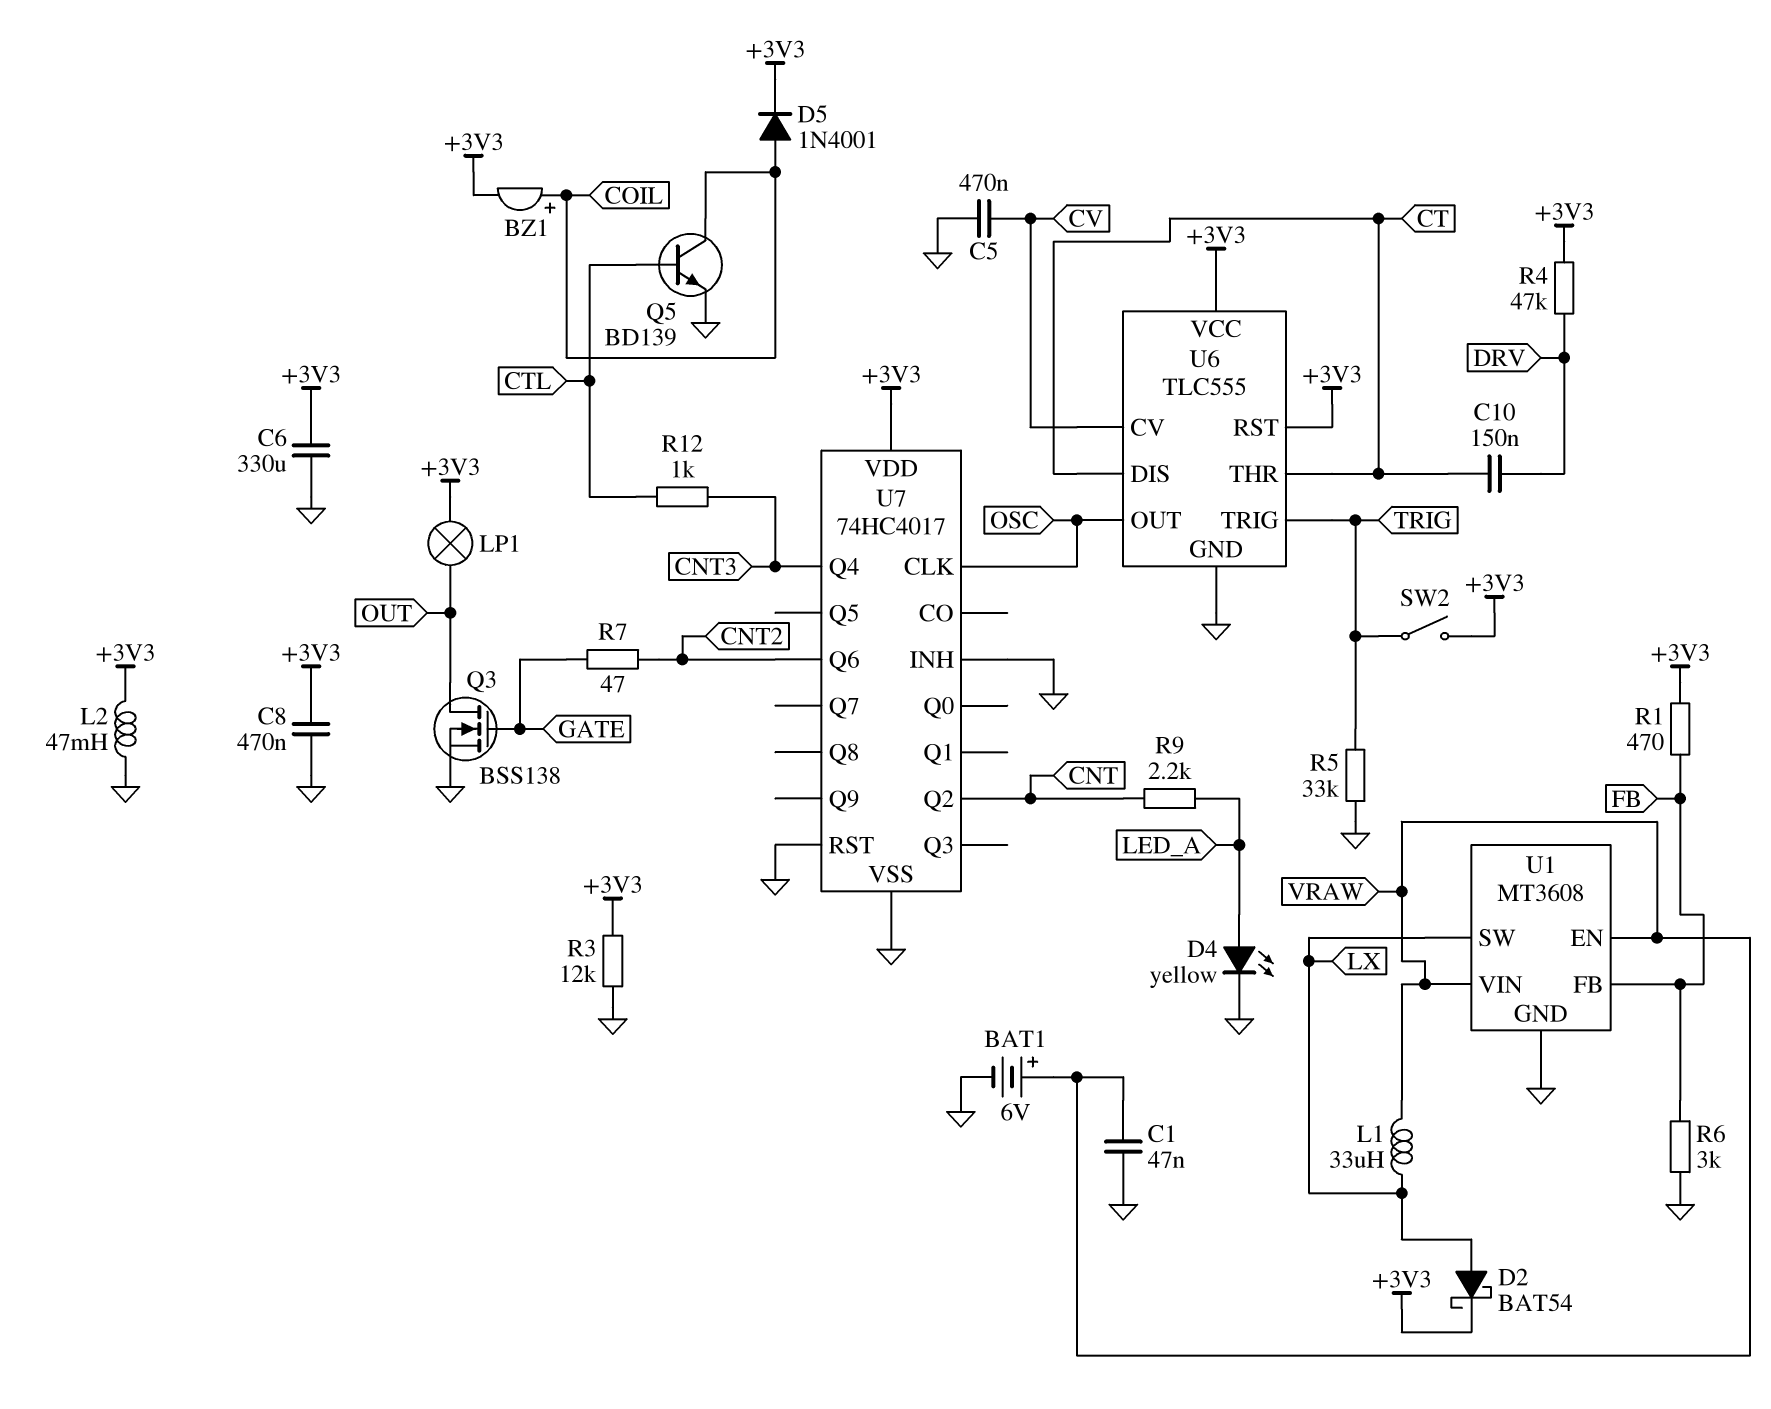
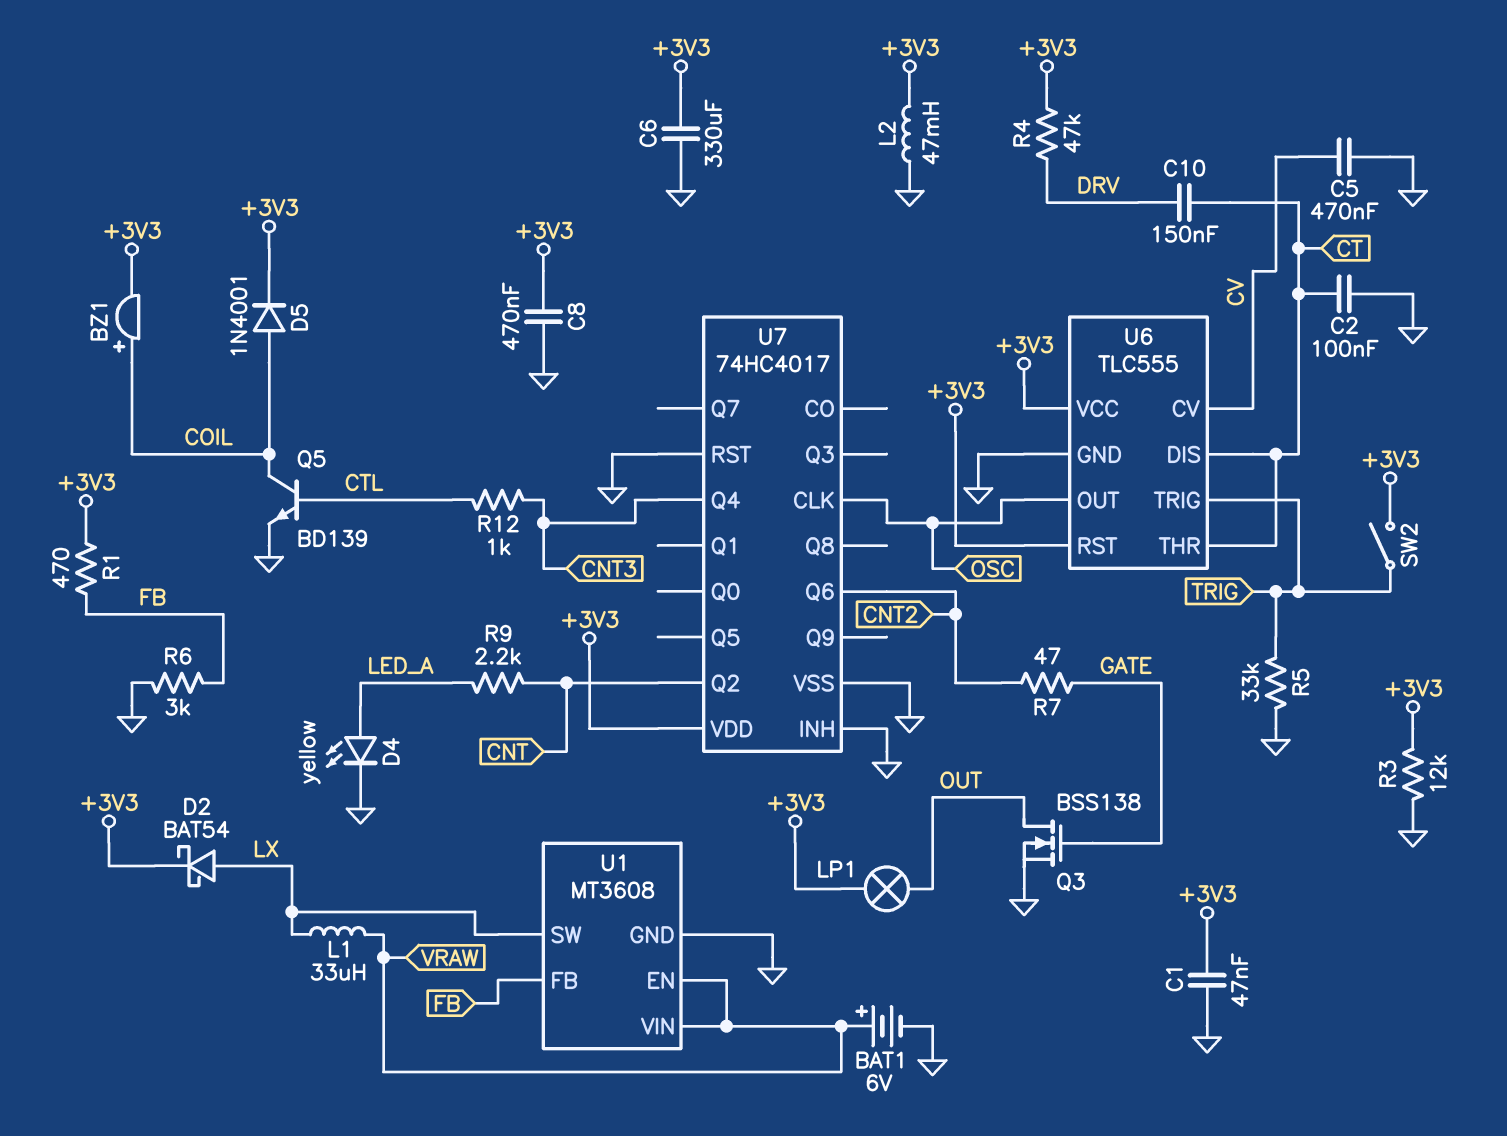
C1: 47nF (GND, VRAW) -> 47nF (+3V3, GND)
C2: none -> 100nF (CT, GND)

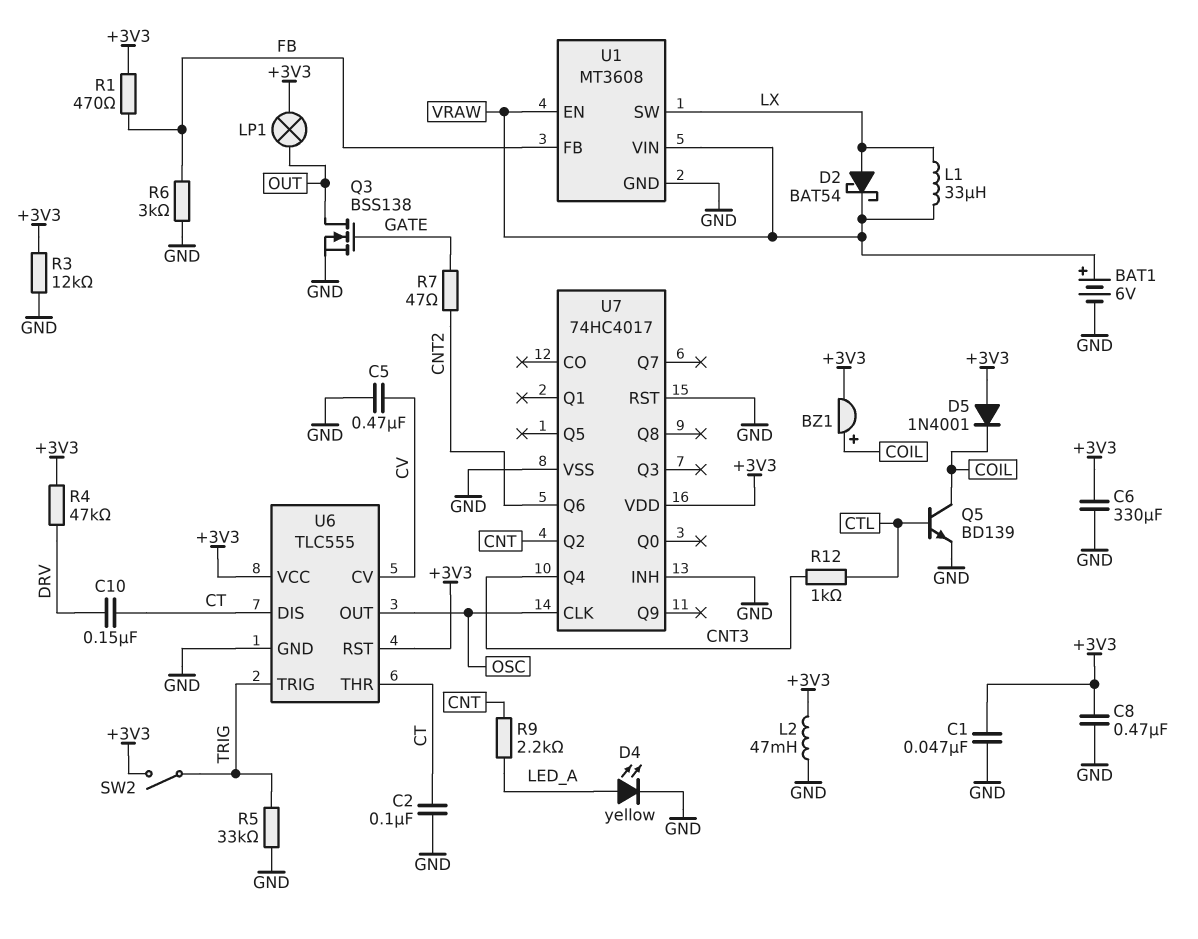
D2: schottky BAT54 (A LX, K +3V3) -> schottky BAT54 (A LX, K VRAW)
D5: diode 1N4001 (A COIL, K +3V3) -> diode 1N4001 (A +3V3, K COIL)

